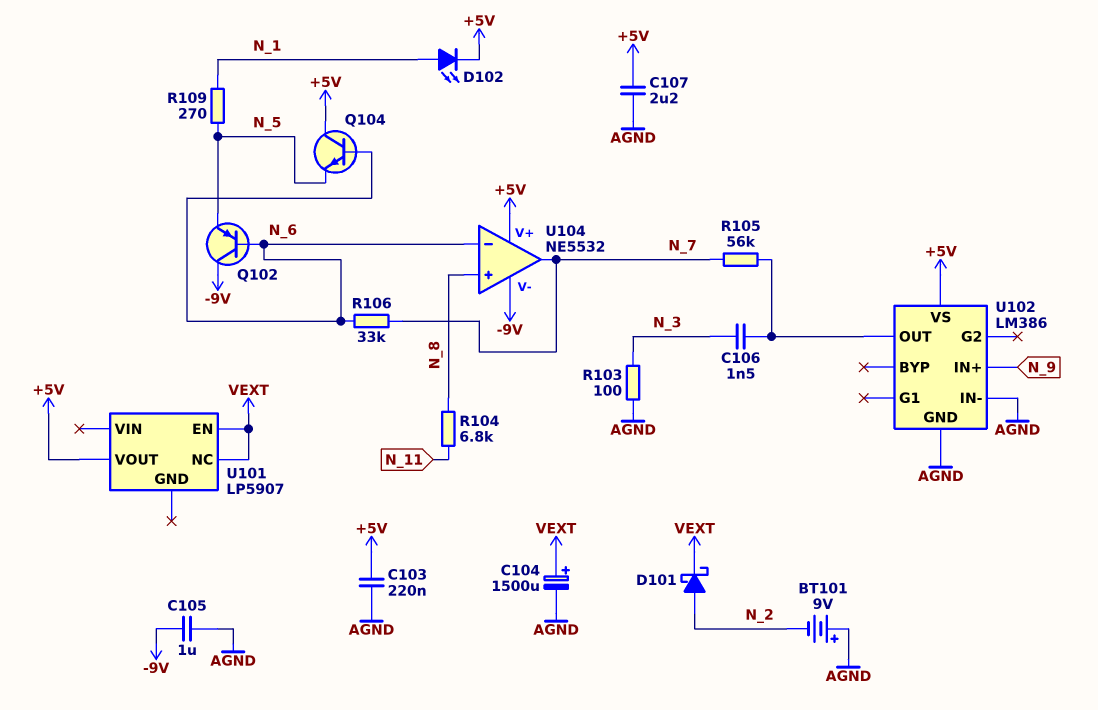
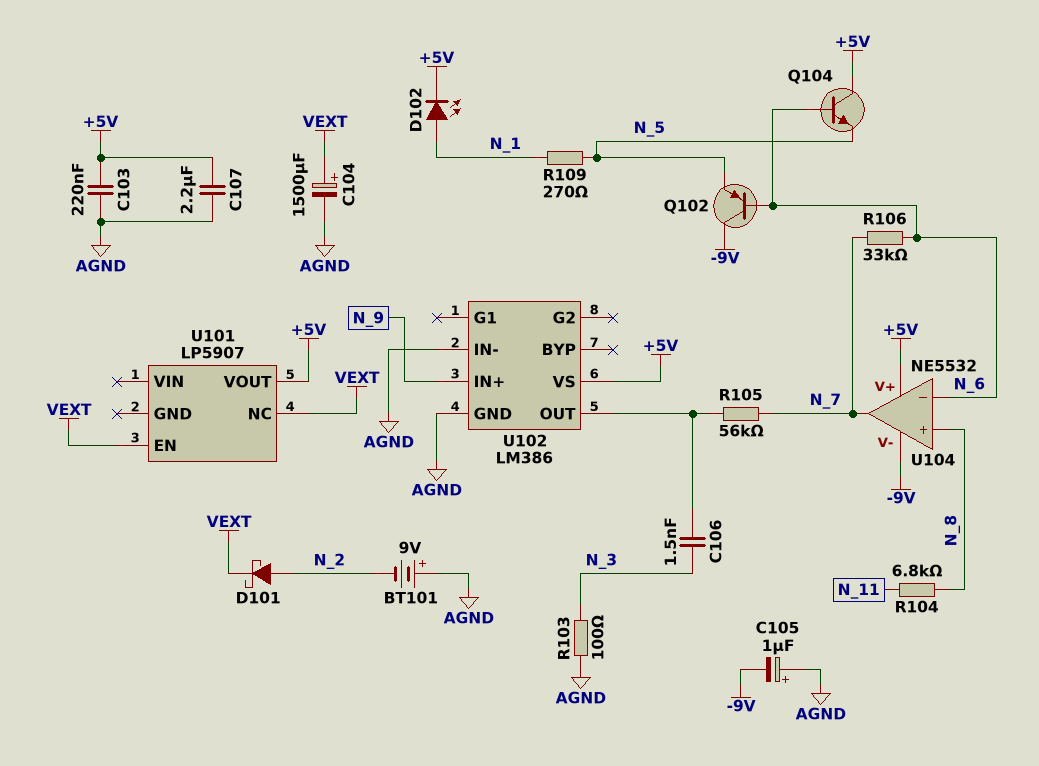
C105: 1uF (-9V, AGND) -> 1uF (plus AGND, minus -9V)

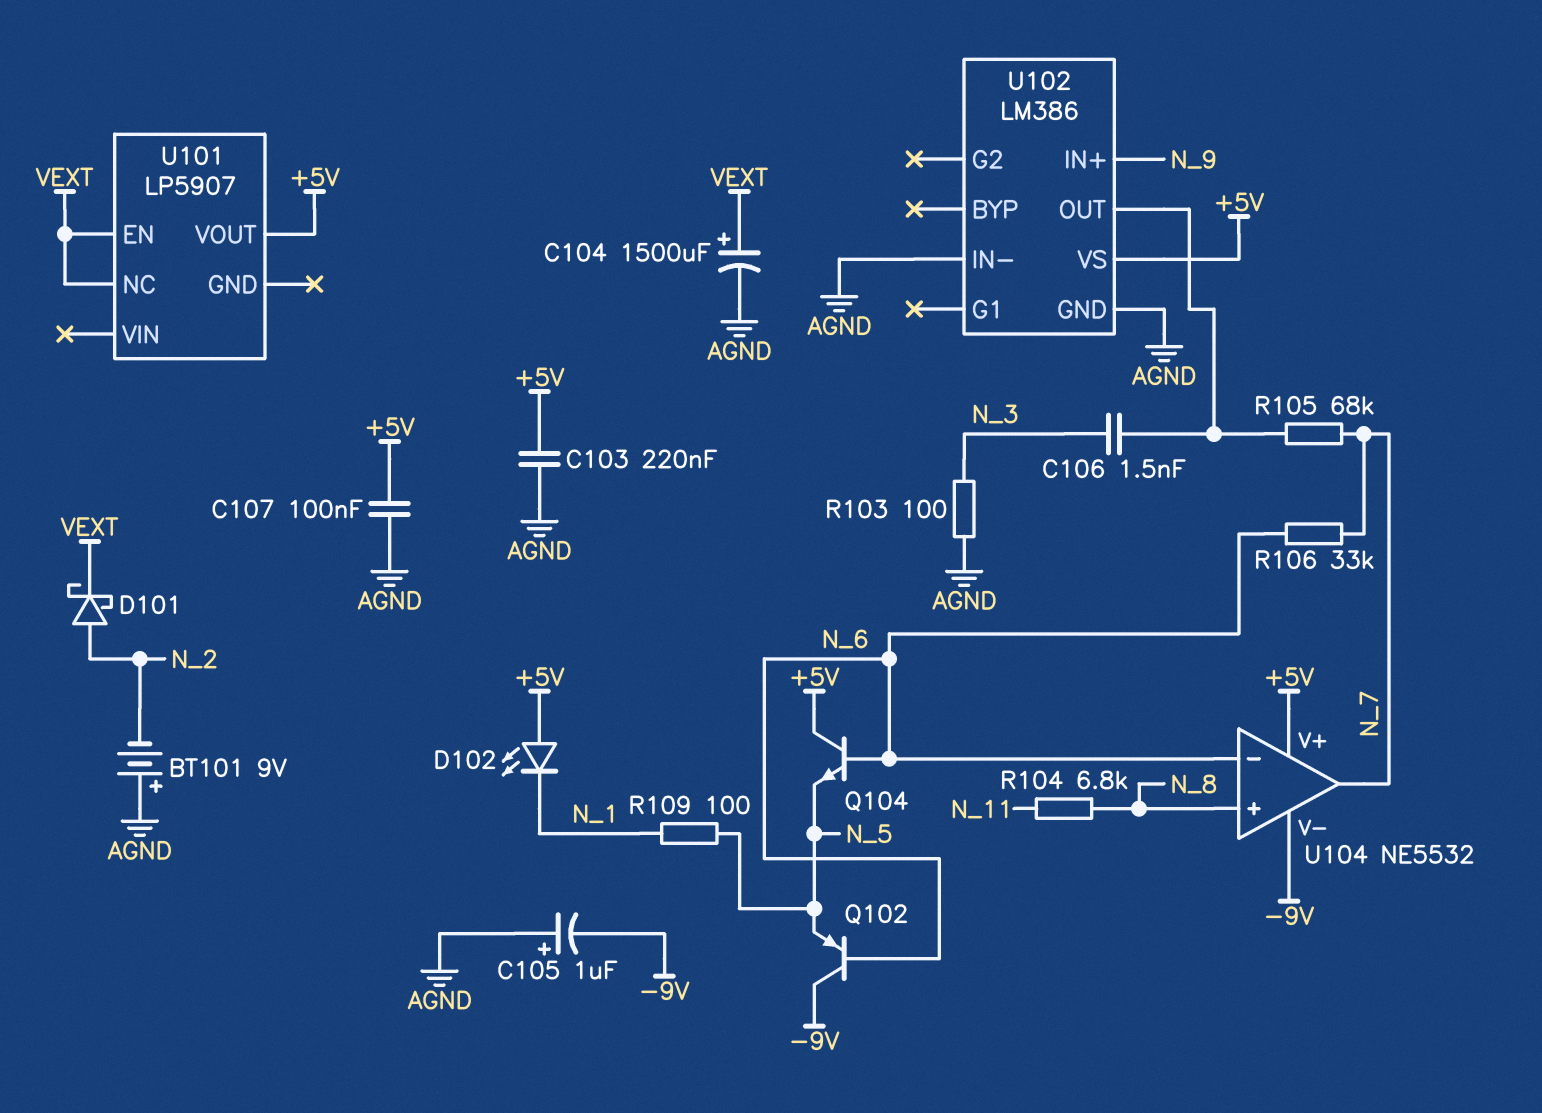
C107: 2.2uF (+5V, AGND) -> 100nF (+5V, AGND)
D102: LED (A N_1, K +5V) -> LED (A +5V, K N_1)
R105: 56k (N_7, U102/OUT) -> 68k (N_7, U102/OUT)
R109: 270 (N_1, N_5) -> 100 (N_1, N_5)

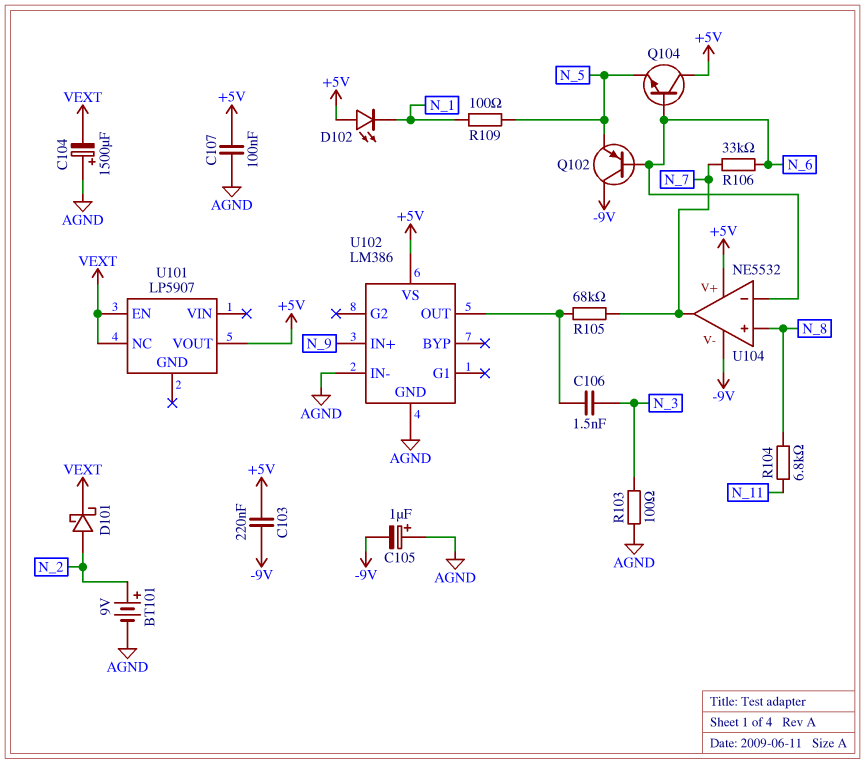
BT101: 9V (plus AGND, minus N_2) -> 9V (plus N_2, minus AGND)
C103: 220nF (+5V, AGND) -> 220nF (+5V, -9V)
C104: 1500uF (plus VEXT, minus AGND) -> 1500uF (plus AGND, minus VEXT)

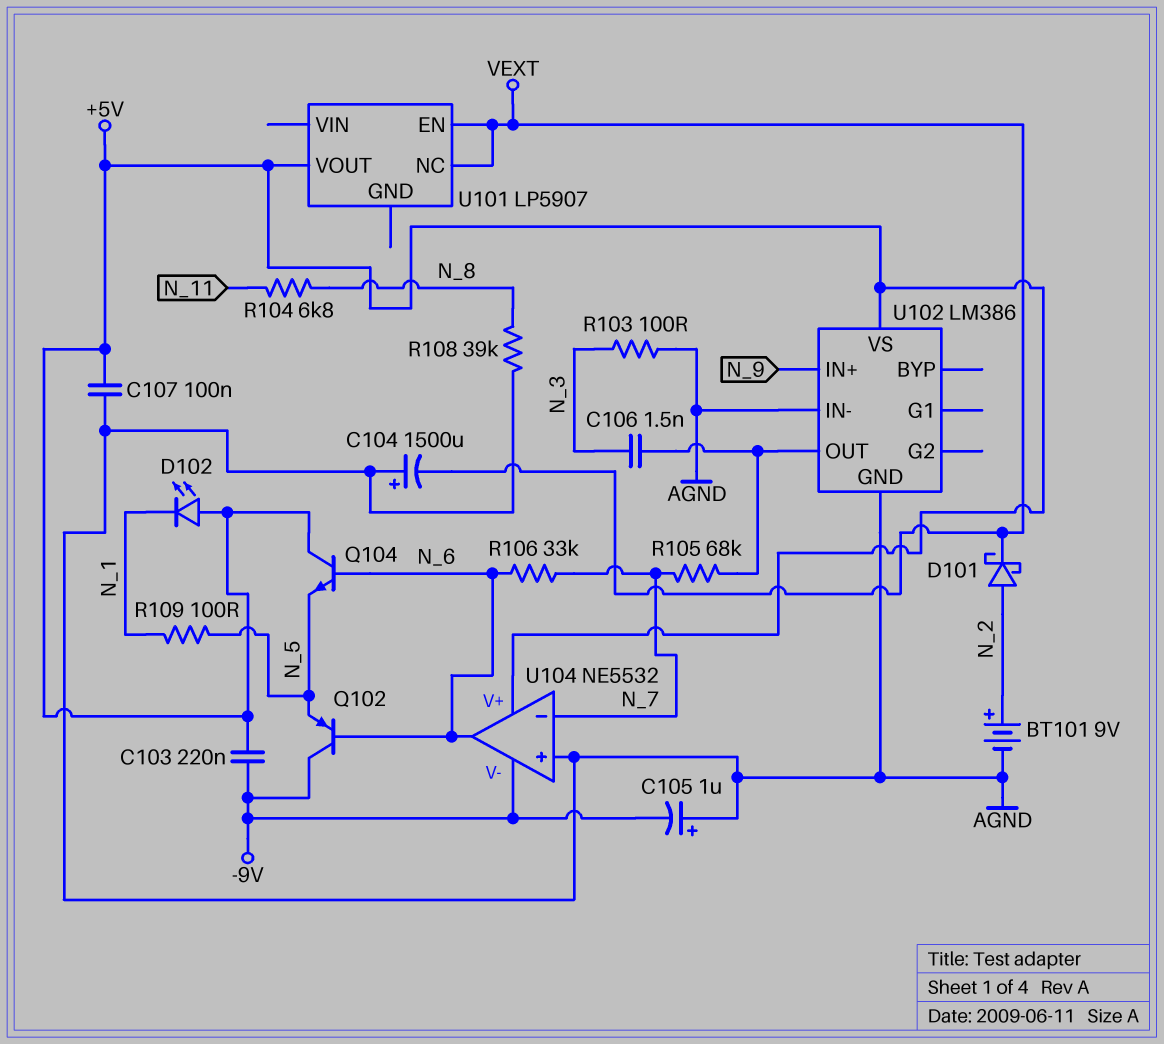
R108: none -> 39k (AGND, N_8)
U104 pin in+: N_8 -> AGND
U104 pin in-: N_6 -> N_7
U104 pin out: N_7 -> N_6

